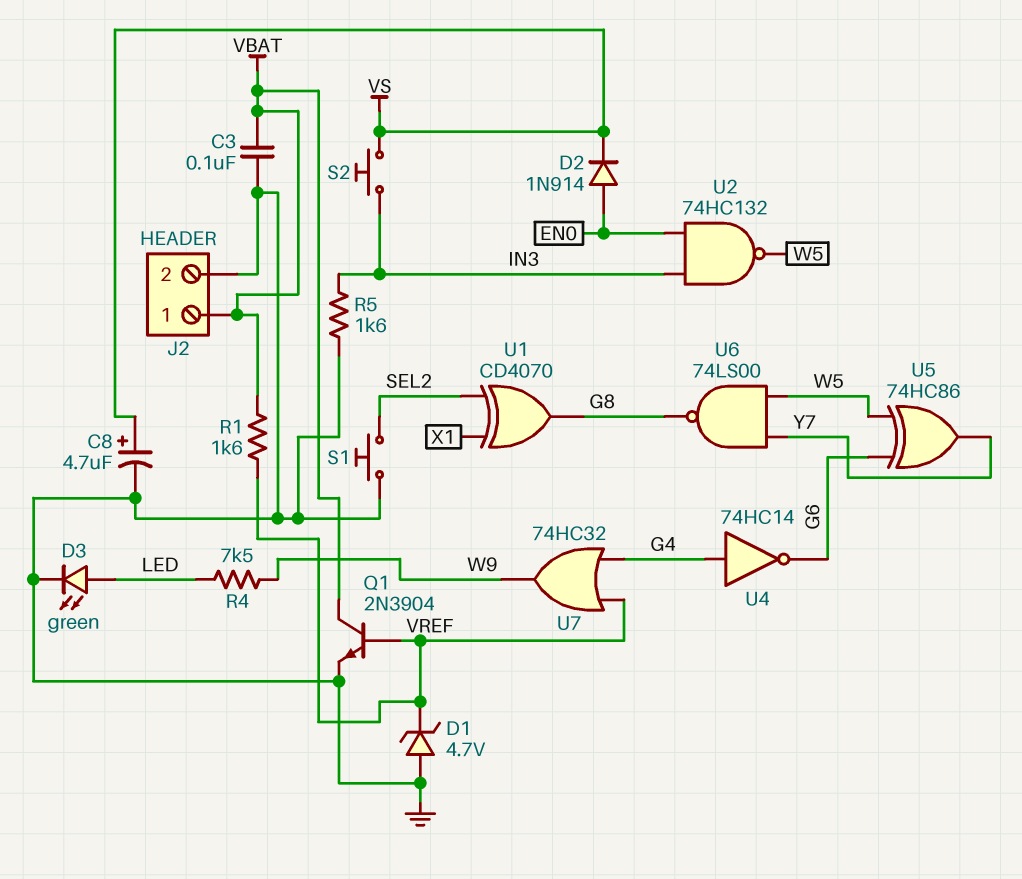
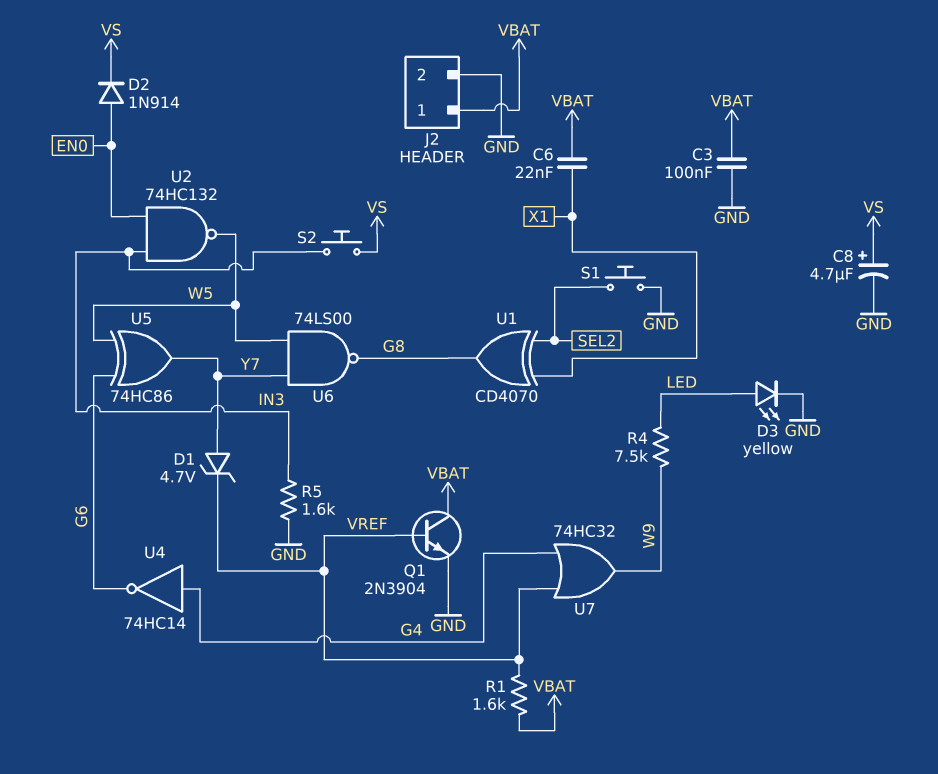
C6: none -> 22nF (VBAT, X1)
D1: zener 4.7V (A GND, K VREF) -> zener 4.7V (A Y7, K VREF)
D3: LED green (A LED, K GND) -> LED yellow (A LED, K GND)

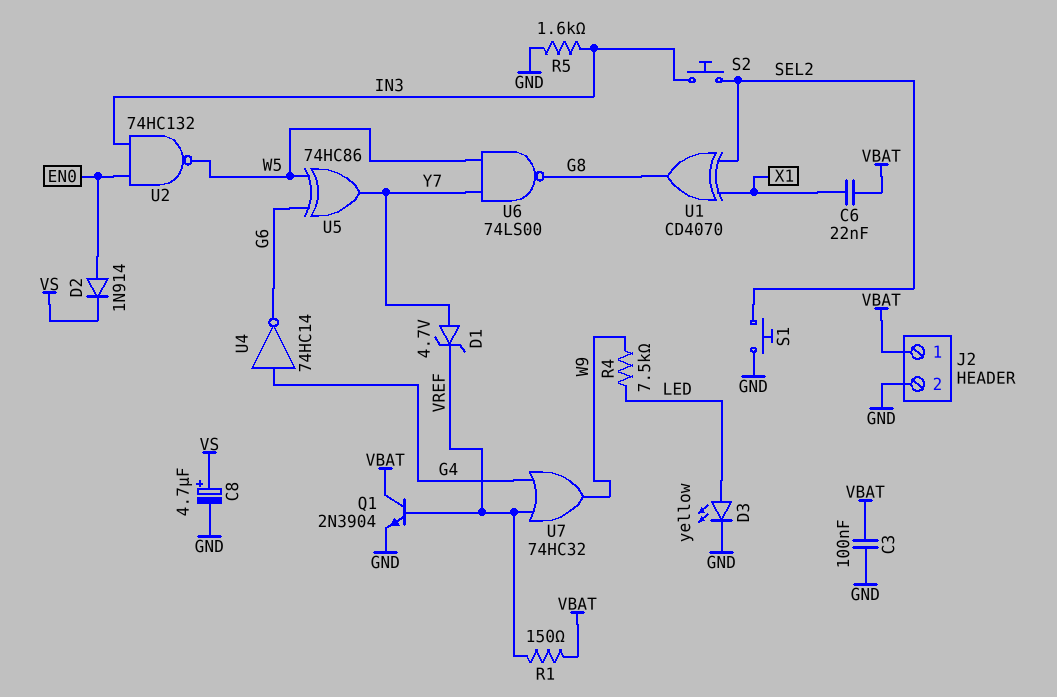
R1: 1.6k (VBAT, VREF) -> 150 (VBAT, VREF)
S2: button (IN3, VS) -> button (IN3, SEL2)

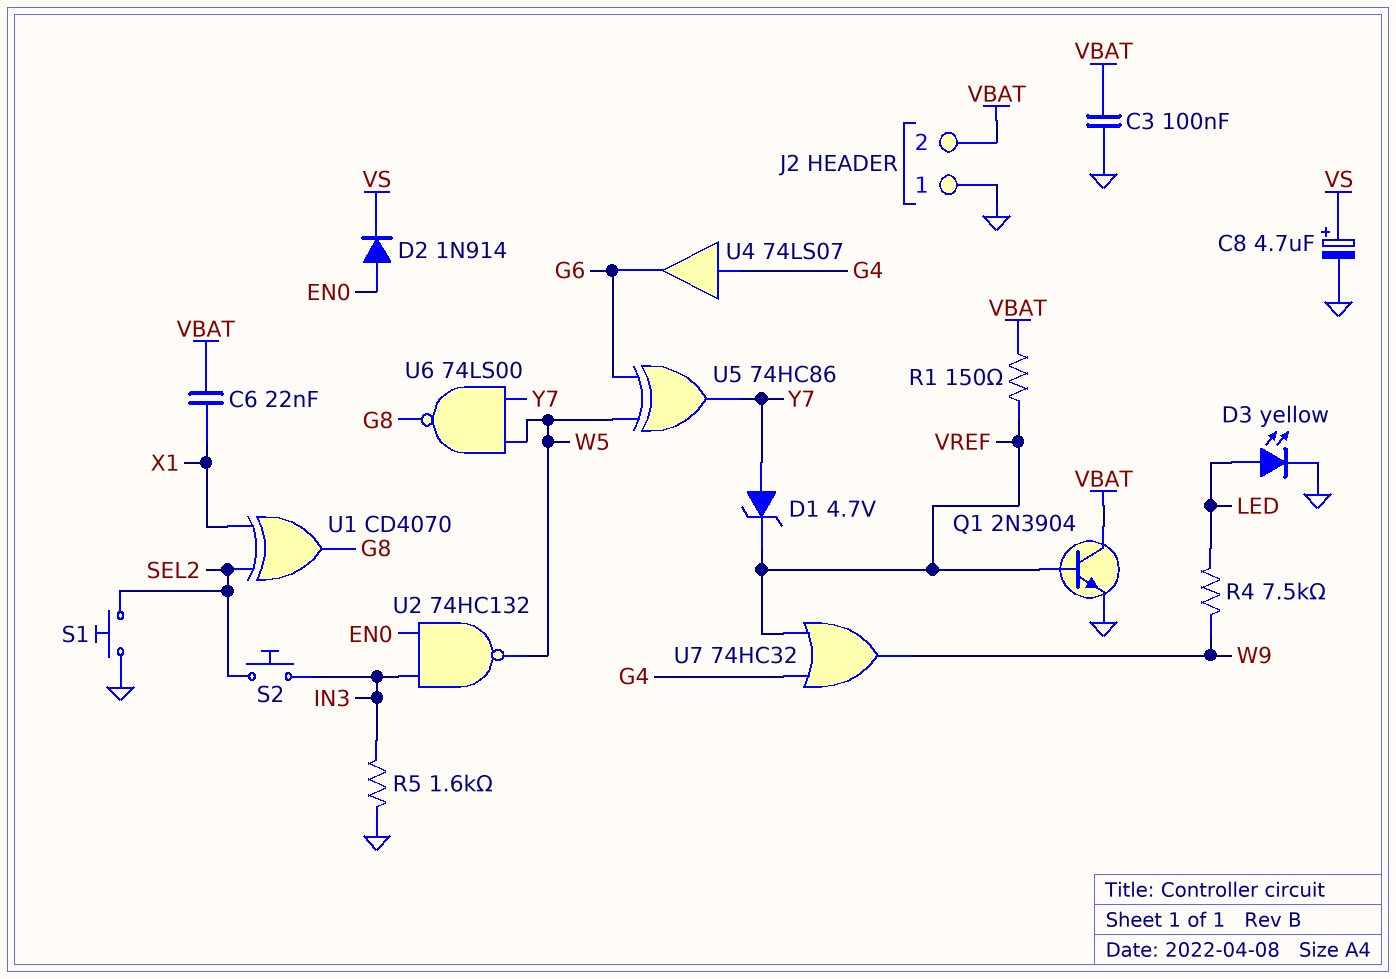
J2 pin 1: VBAT -> GND
J2 pin 2: GND -> VBAT
U4: NOT 74HC14 (in G4, out G6) -> buffer 74LS07 (in G4, out G6)

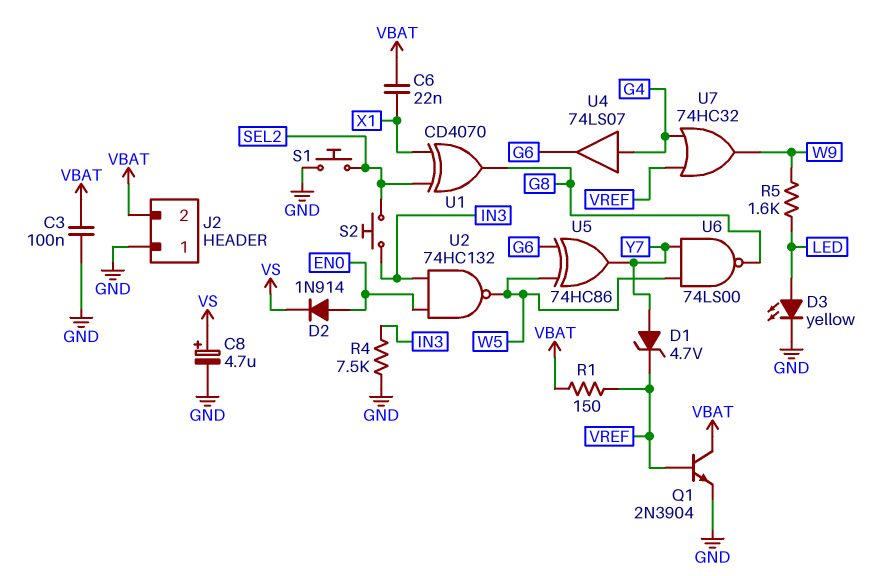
R4: 7.5k (LED, W9) -> 7.5k (GND, IN3)
R5: 1.6k (GND, IN3) -> 1.6k (LED, W9)

